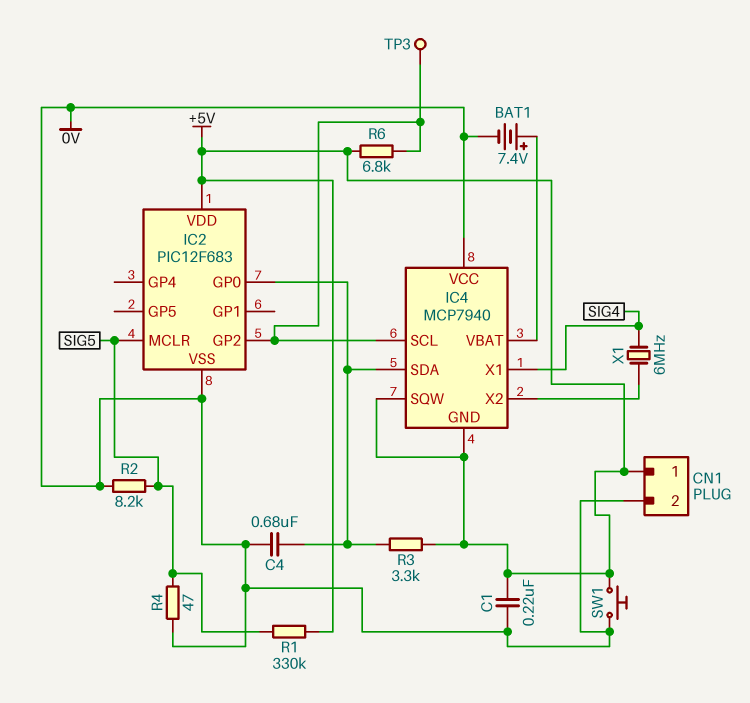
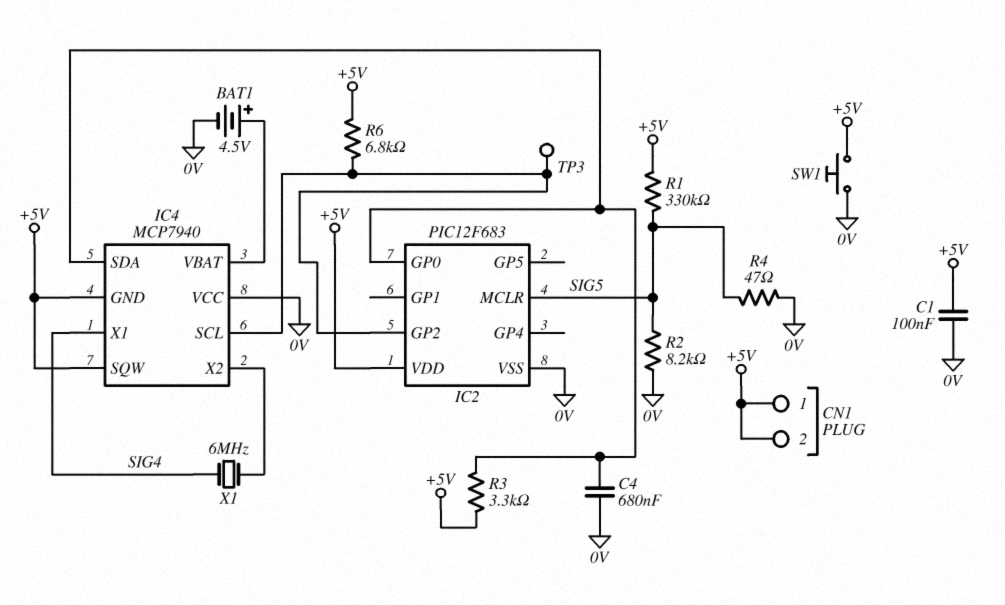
BAT1: 7.4V (plus IC4/VBAT, minus 0V) -> 4.5V (plus IC4/VBAT, minus 0V)
C1: 220nF (+5V, 0V) -> 100nF (+5V, 0V)
CN1 pin 2: 0V -> +5V

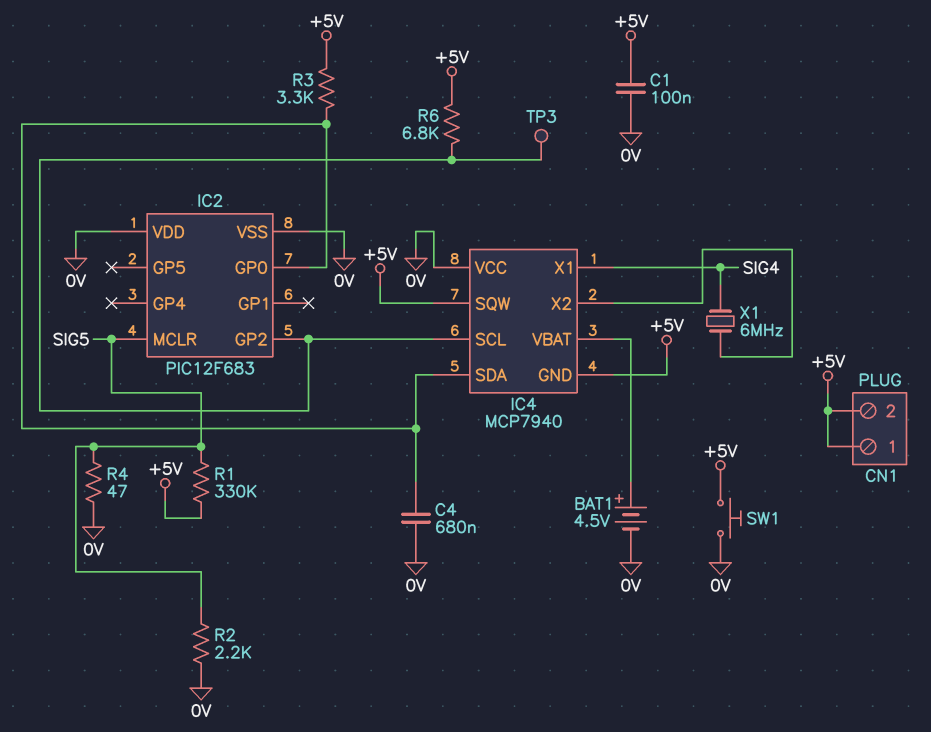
IC2 pin VDD: +5V -> 0V
R2: 8.2k (0V, SIG5) -> 2.2k (0V, SIG5)

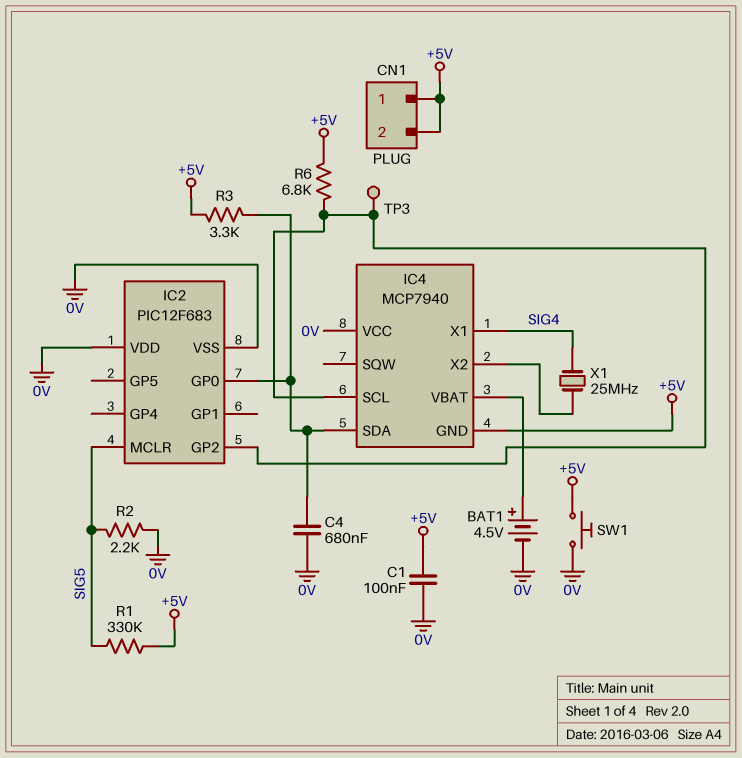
IC4 pin SQW: +5V -> none
R4: 47 (0V, SIG5) -> none
X1: 6MHz (IC4/X2, SIG4) -> 25MHz (IC4/X2, SIG4)

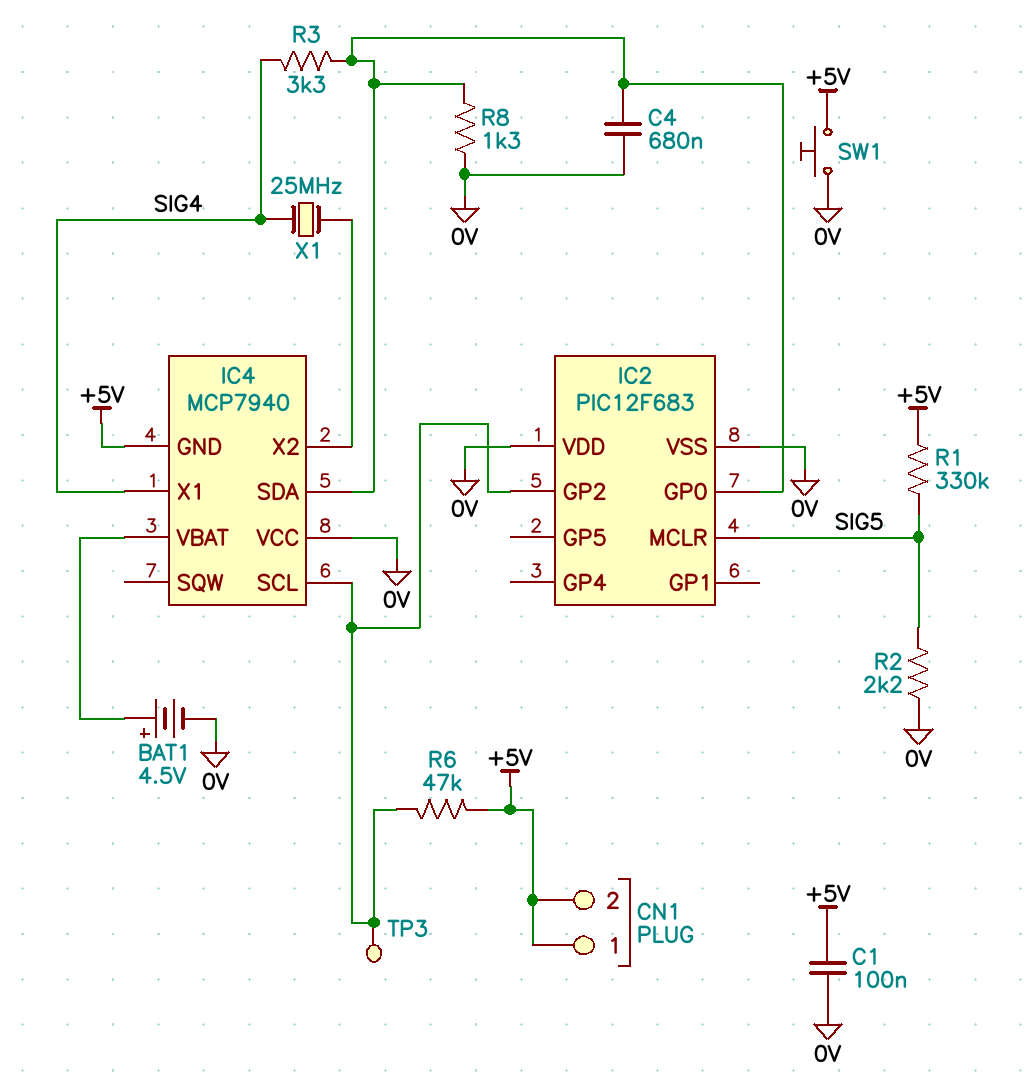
R3: 3.3k (+5V, IC2/GP0) -> 3.3k (IC2/GP0, SIG4)
R6: 6.8k (+5V, IC2/GP2) -> 47k (+5V, IC2/GP2)
R8: none -> 1.3k (0V, IC2/GP0)

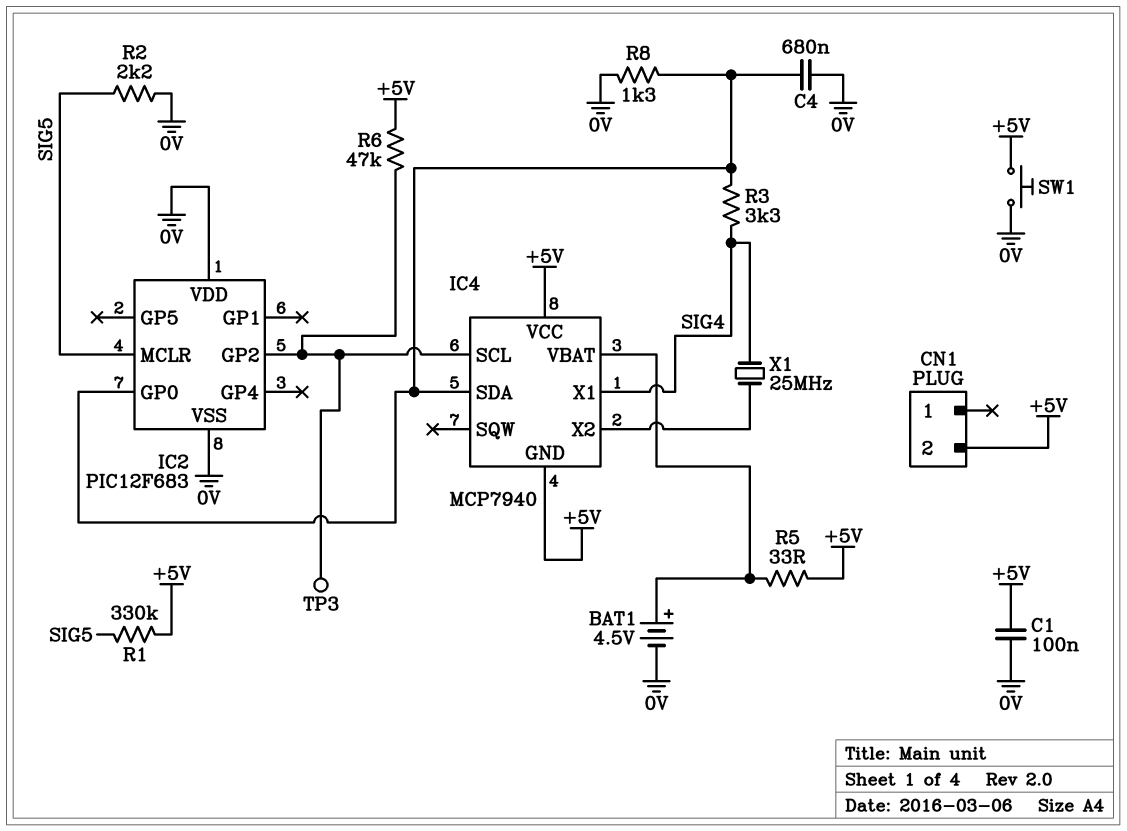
CN1 pin 1: +5V -> none
IC4 pin VCC: 0V -> +5V
R5: none -> 33 (+5V, IC4/VBAT)

